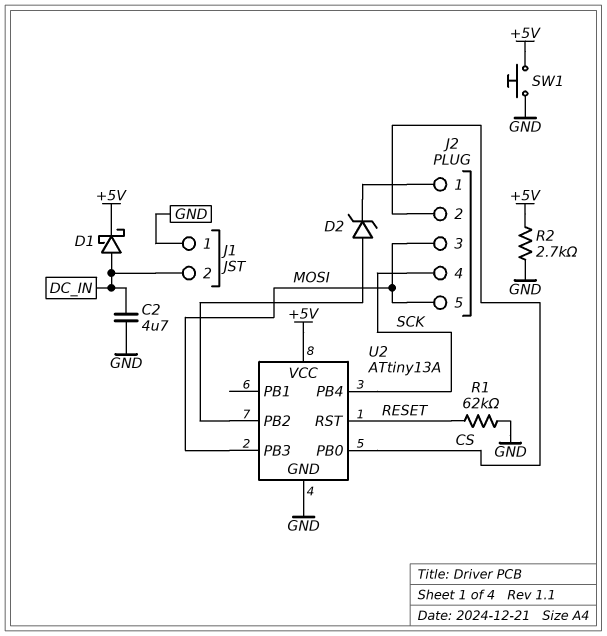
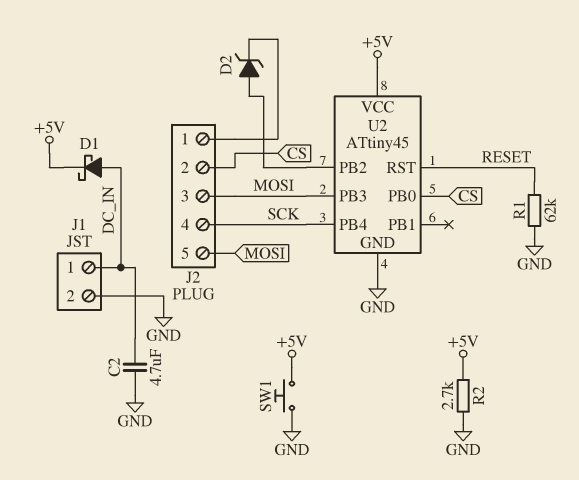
J1 pin 1: GND -> DC_IN
J1 pin 2: DC_IN -> GND
U2: ATtiny13A -> ATtiny45

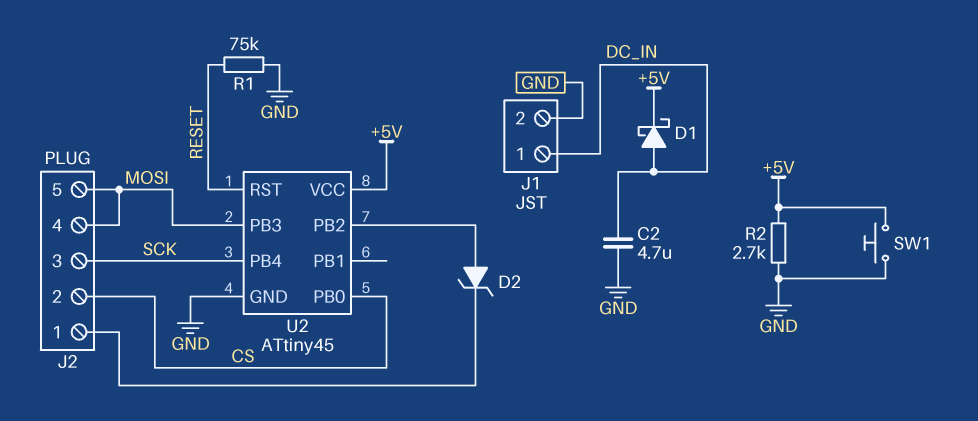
J2 pin 3: MOSI -> SCK
J2 pin 4: SCK -> MOSI
R1: 62k (GND, RESET) -> 75k (GND, RESET)

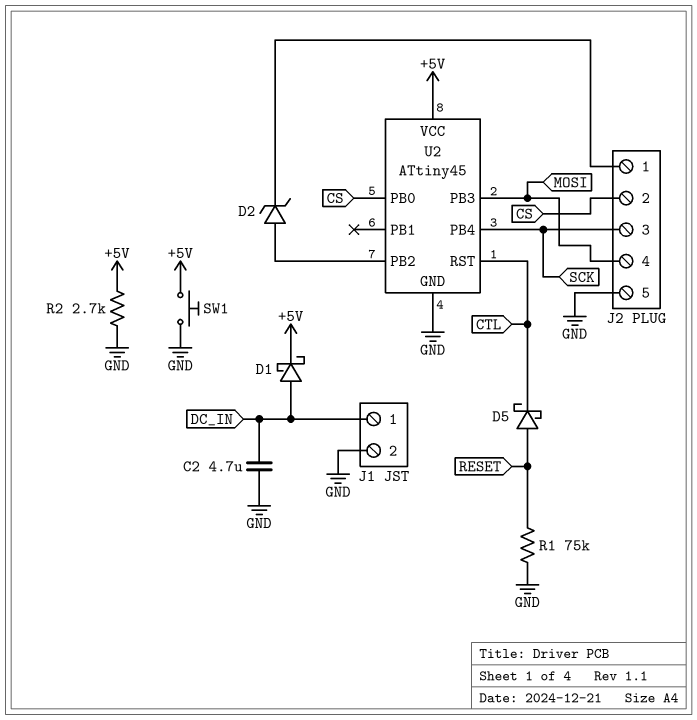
D5: none -> schottky (A RESET, K CTL)
J2 pin 5: MOSI -> GND
U2 pin RST: RESET -> CTL

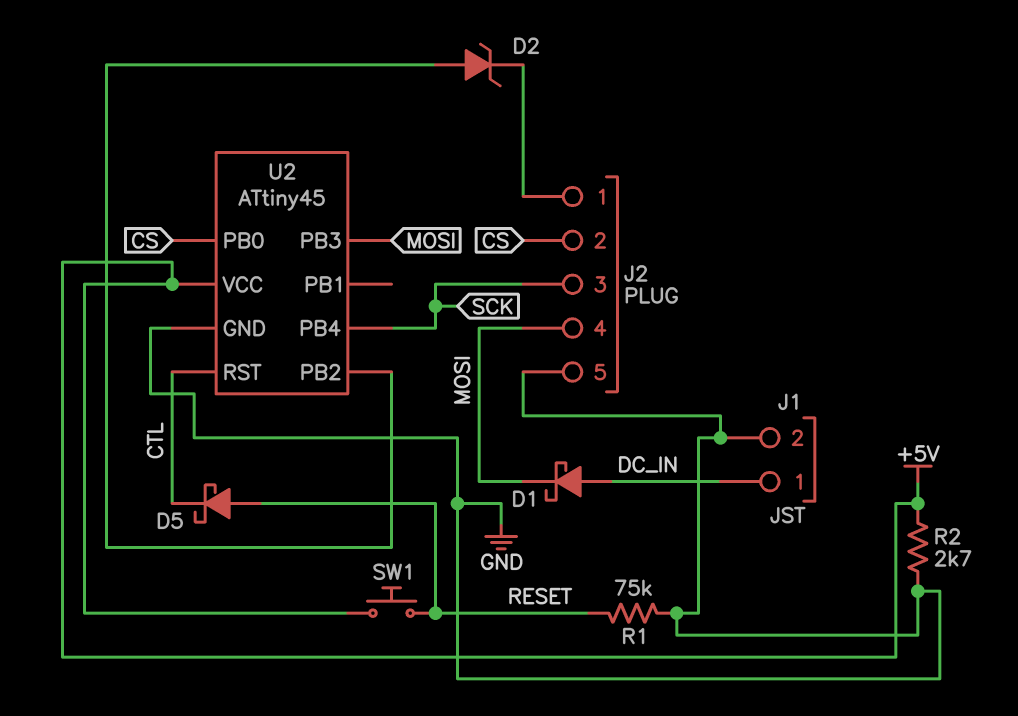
C2: 4.7uF (DC_IN, GND) -> none
D1: schottky (A DC_IN, K +5V) -> schottky (A DC_IN, K MOSI)
SW1: button (+5V, GND) -> button (+5V, RESET)

